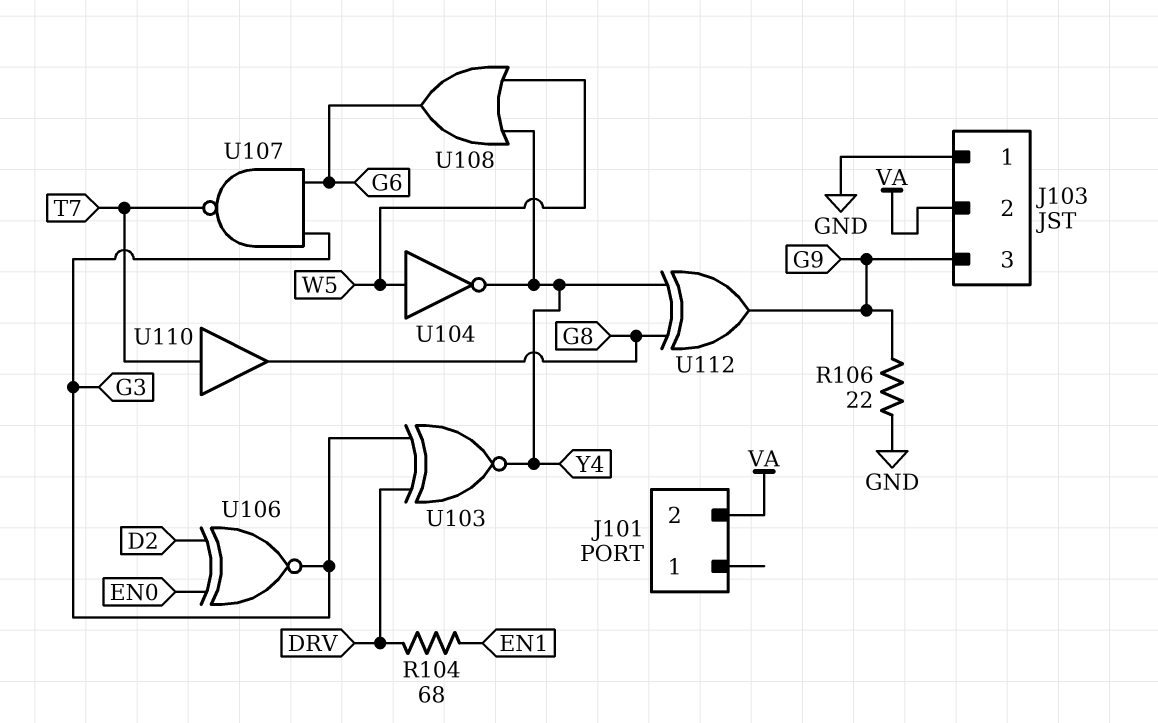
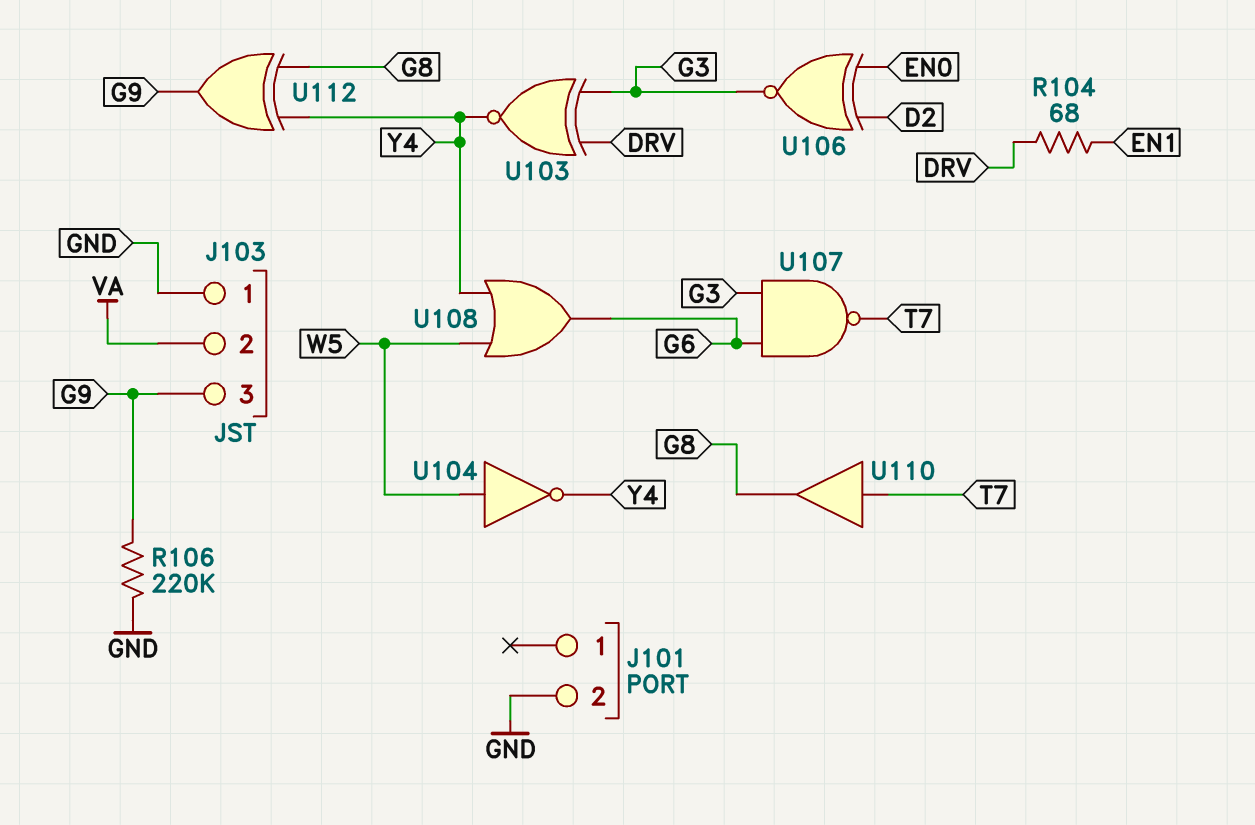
J101 pin 2: VA -> GND
R106: 22 (G9, GND) -> 220k (G9, GND)

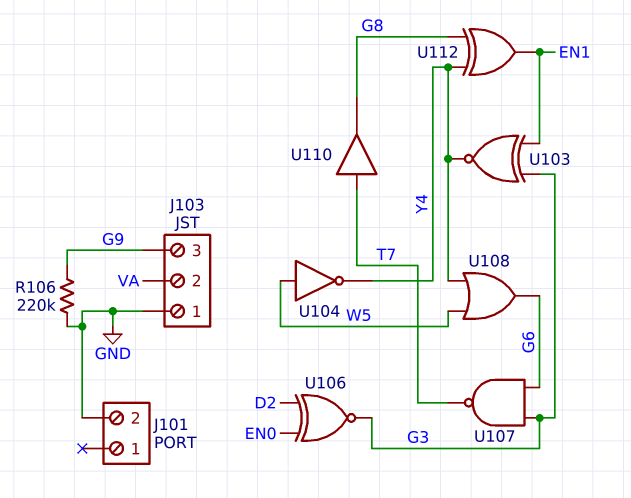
R104: 68 (DRV, EN1) -> none
U103: XNOR (in DRV, in G3, out Y4) -> XNOR (in EN1, in G3, out Y4)
U112: XOR (in G8, in Y4, out G9) -> XOR (in G8, in Y4, out EN1)

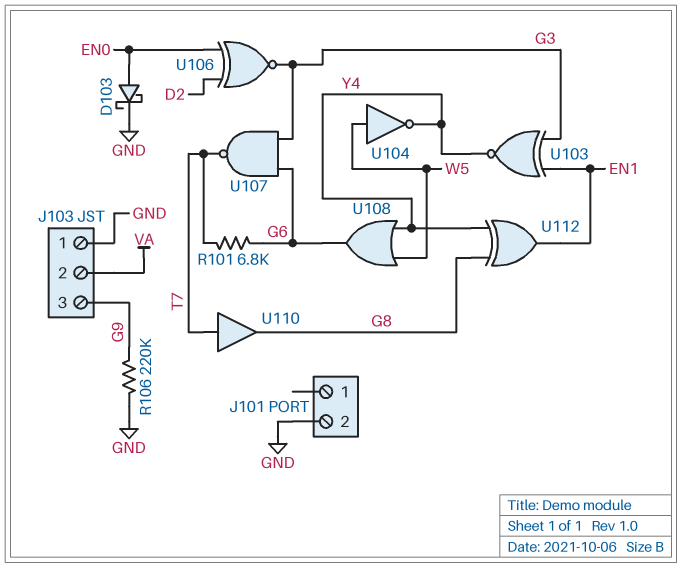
D103: none -> schottky (A EN0, K GND)
R101: none -> 6.8k (G6, T7)

